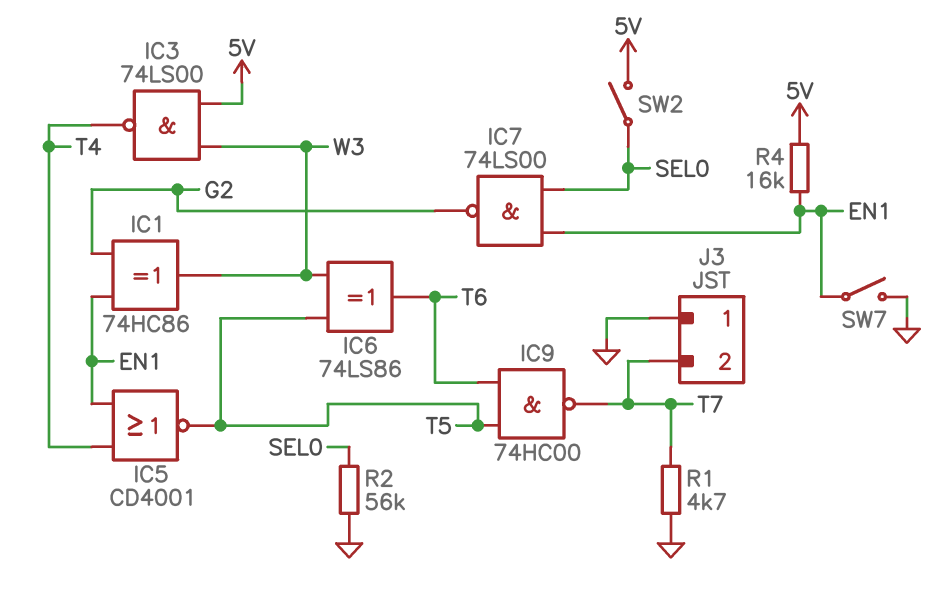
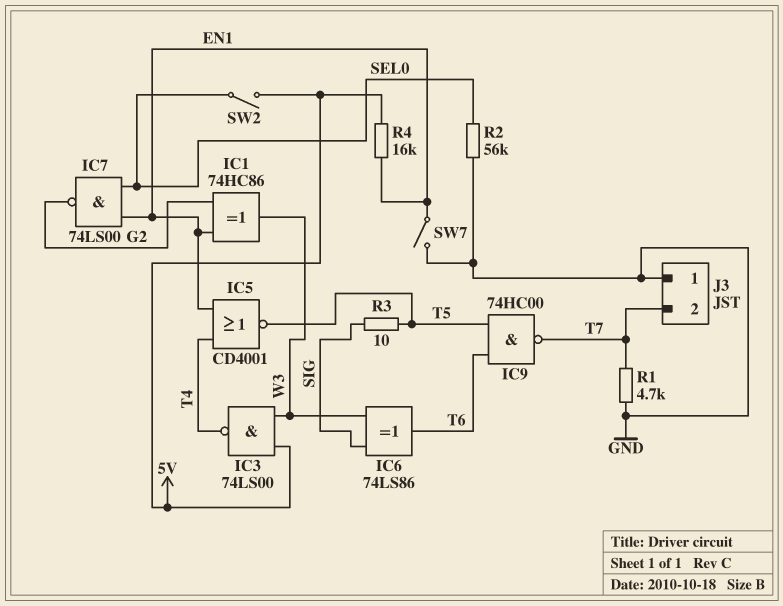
IC6: XOR 74LS86 (in T5, in W3, out T6) -> XOR 74LS86 (in SIG, in W3, out T6)
R3: none -> 10 (SIG, T5)

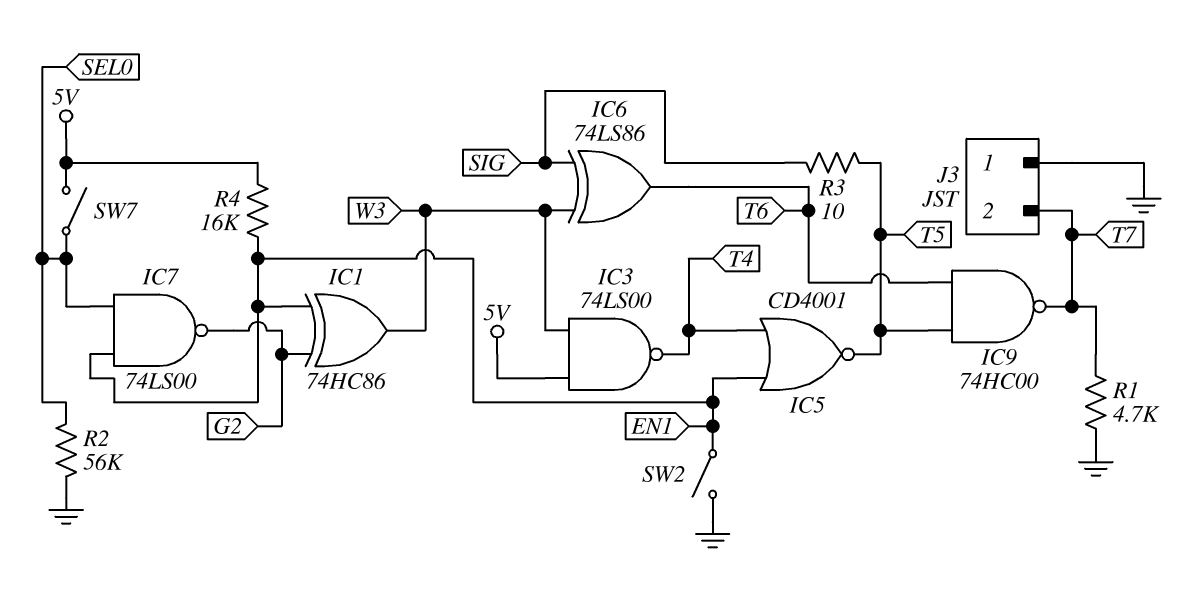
SW2: switch (5V, SEL0) -> switch (EN1, GND)
SW7: switch (EN1, GND) -> switch (5V, SEL0)

